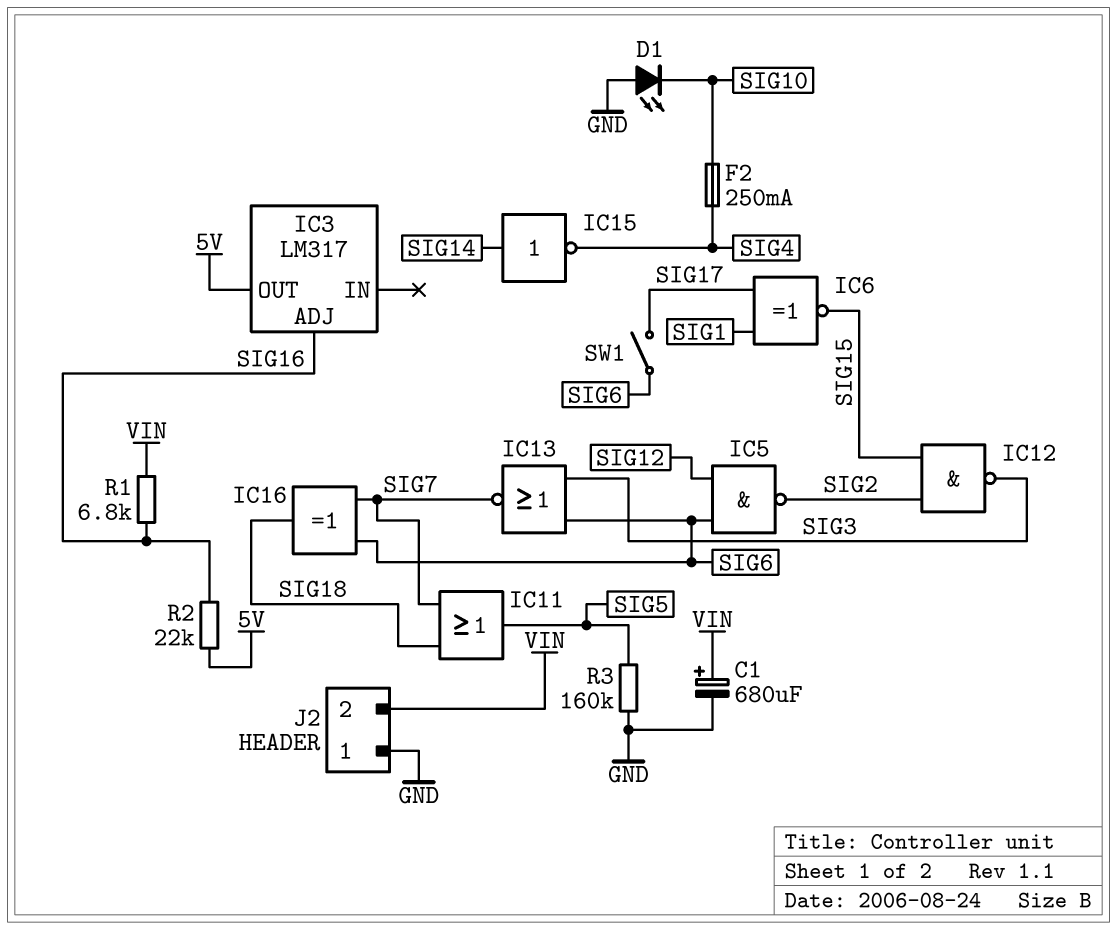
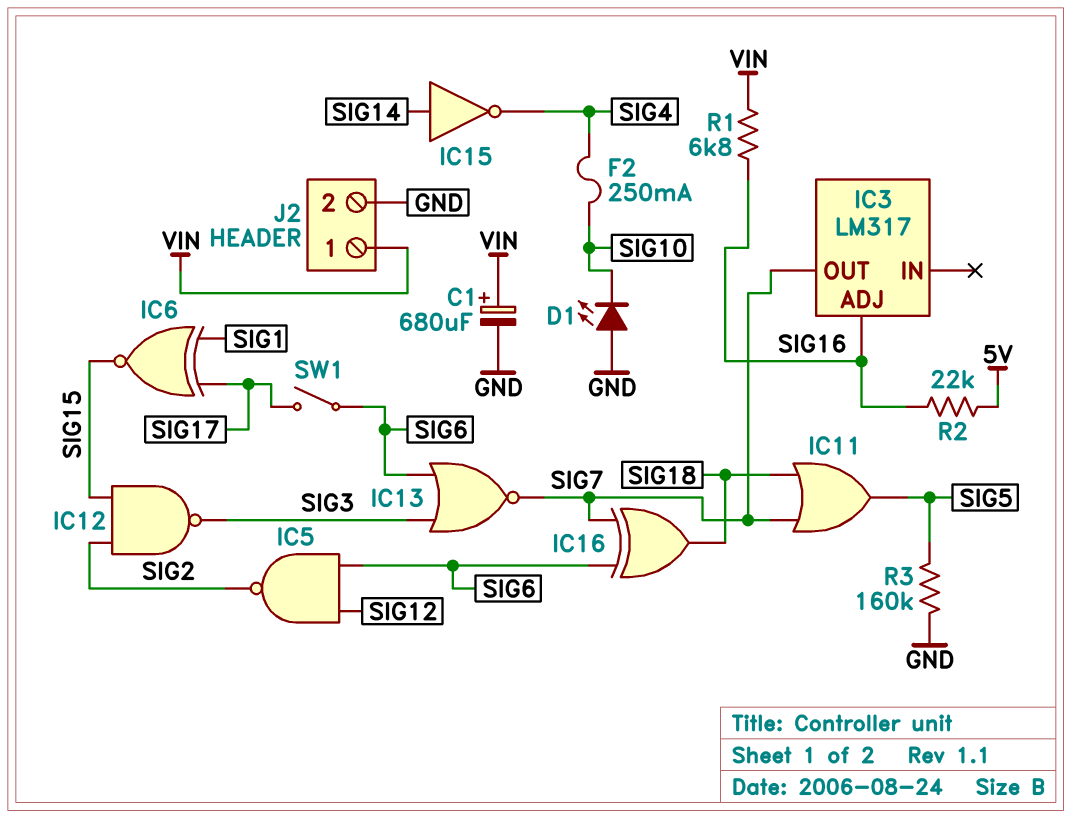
IC3 pin OUT: 5V -> SIG7
J2 pin 1: GND -> VIN
J2 pin 2: VIN -> GND

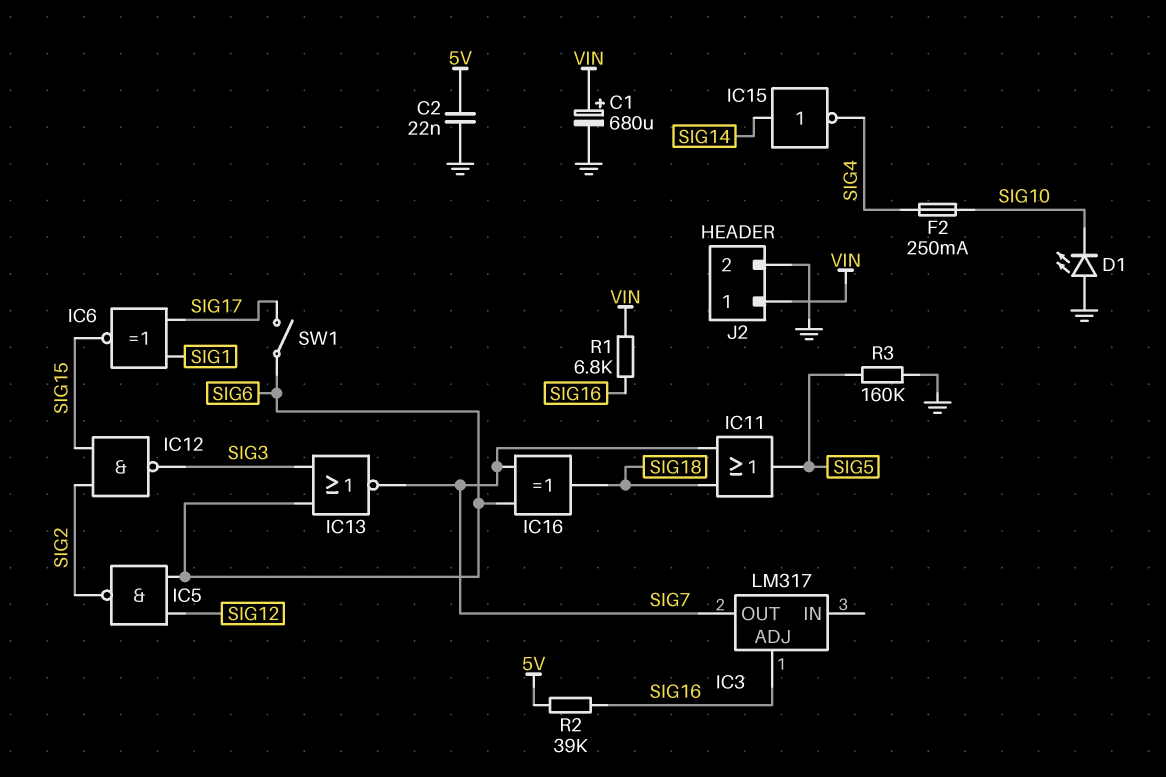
C2: none -> 22nF (5V, GND)
R2: 22k (5V, SIG16) -> 39k (5V, SIG16)

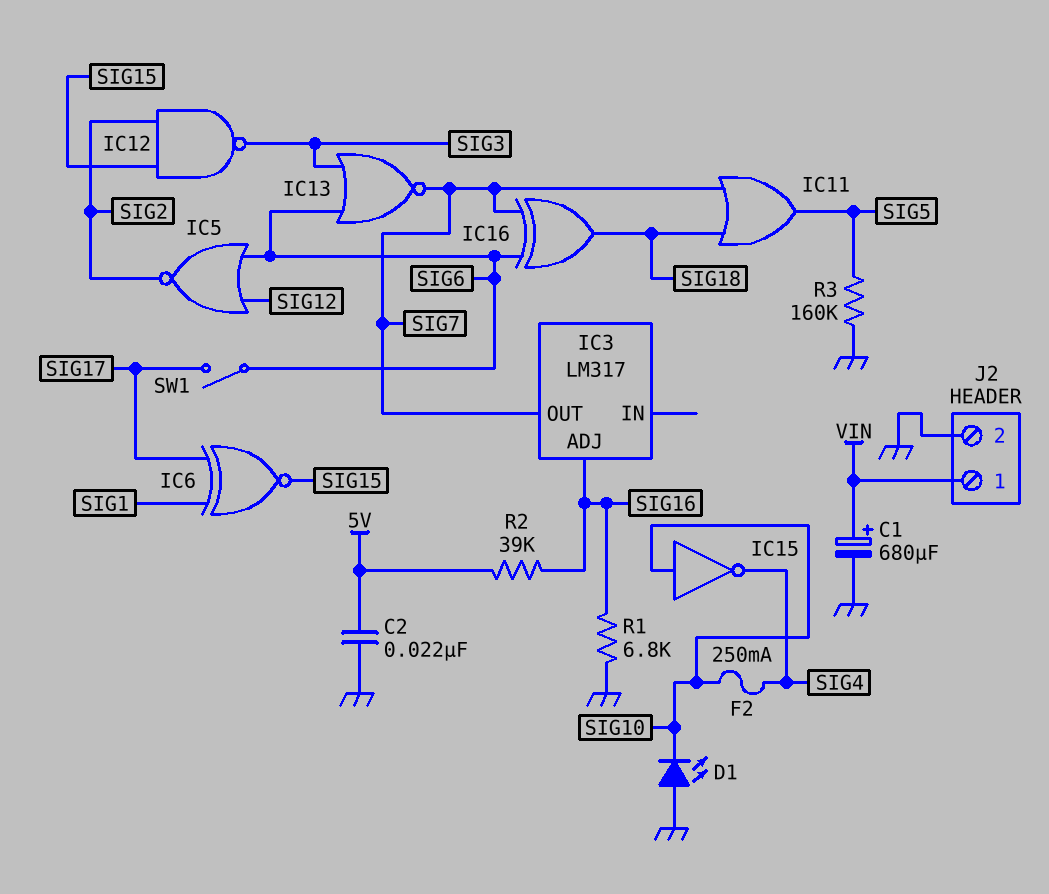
IC5: NAND (in SIG6, in SIG12, out SIG2) -> NOR (in SIG6, in SIG12, out SIG2)
IC15: NOT (in SIG14, out SIG4) -> NOT (in SIG10, out SIG4)
R1: 6.8k (SIG16, VIN) -> 6.8k (GND, SIG16)

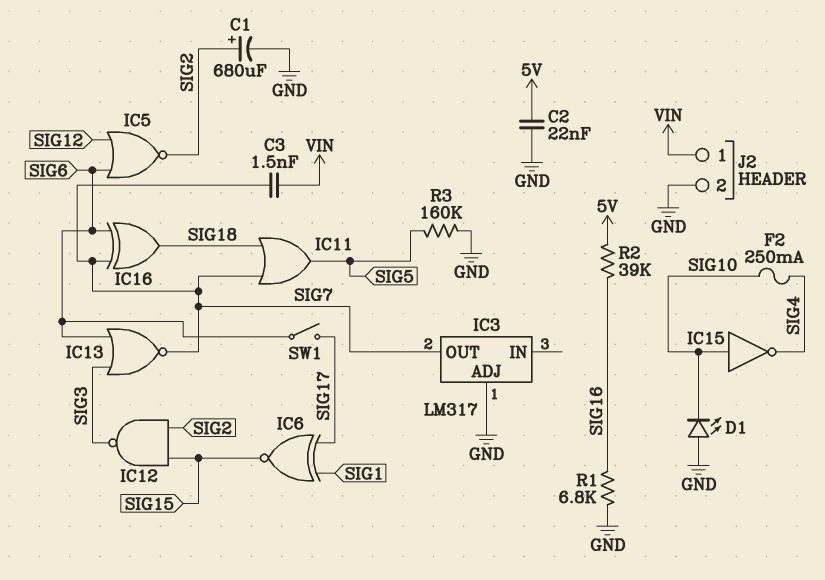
C1: 680uF (plus VIN, minus GND) -> 680uF (plus SIG2, minus GND)
C3: none -> 1.5nF (SIG7, VIN)
IC3 pin ADJ: SIG16 -> GND

